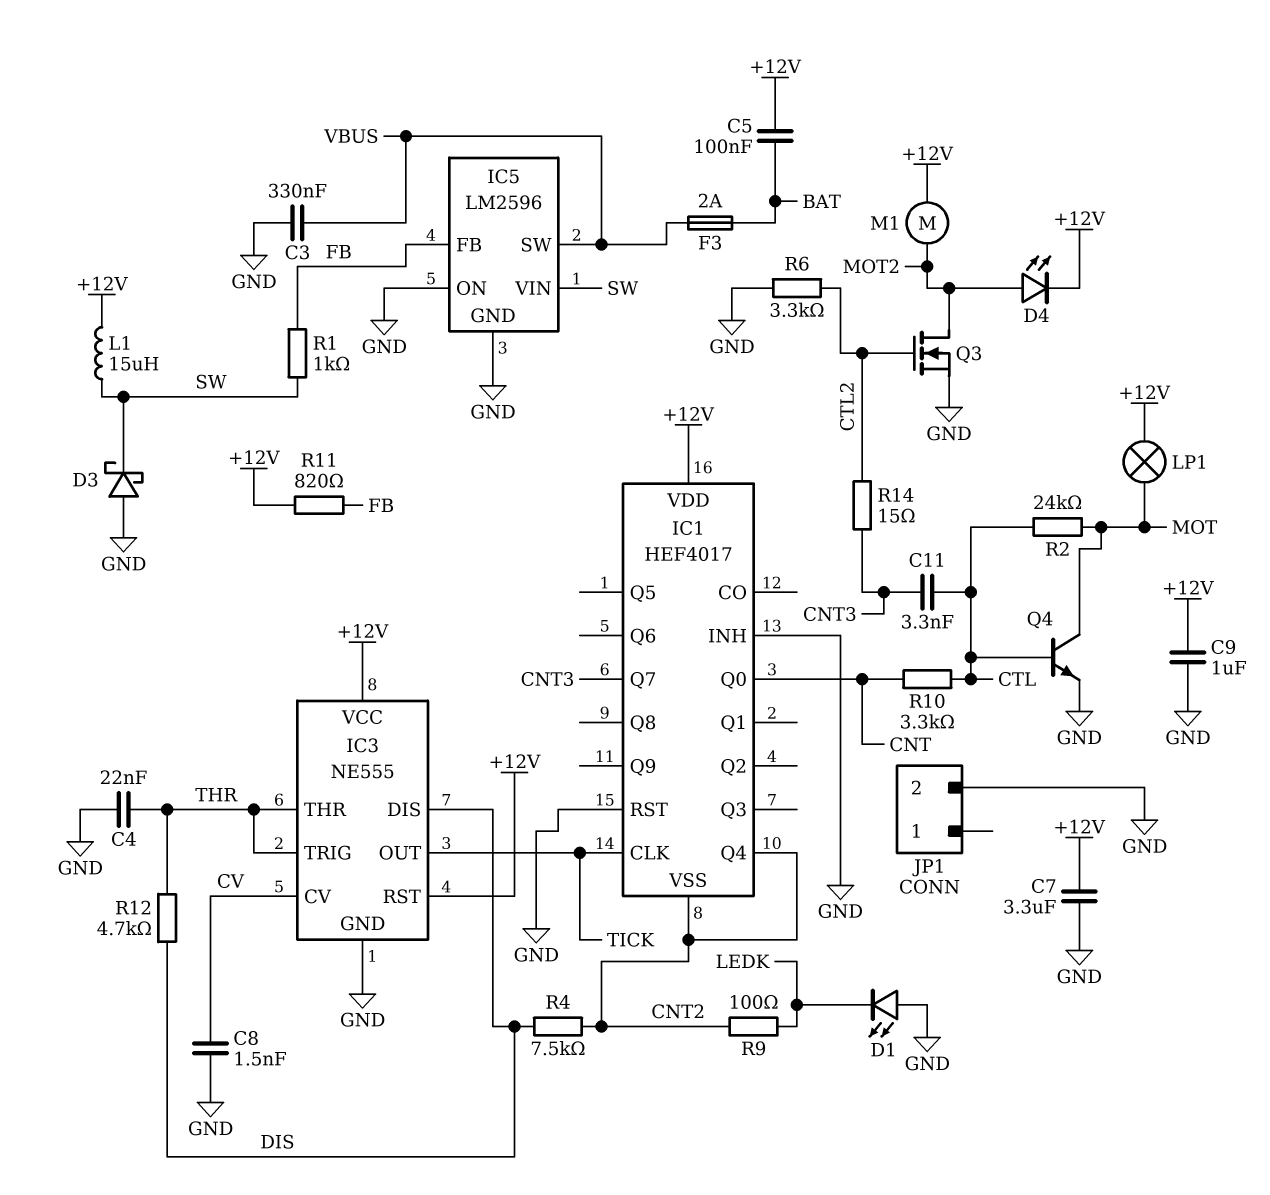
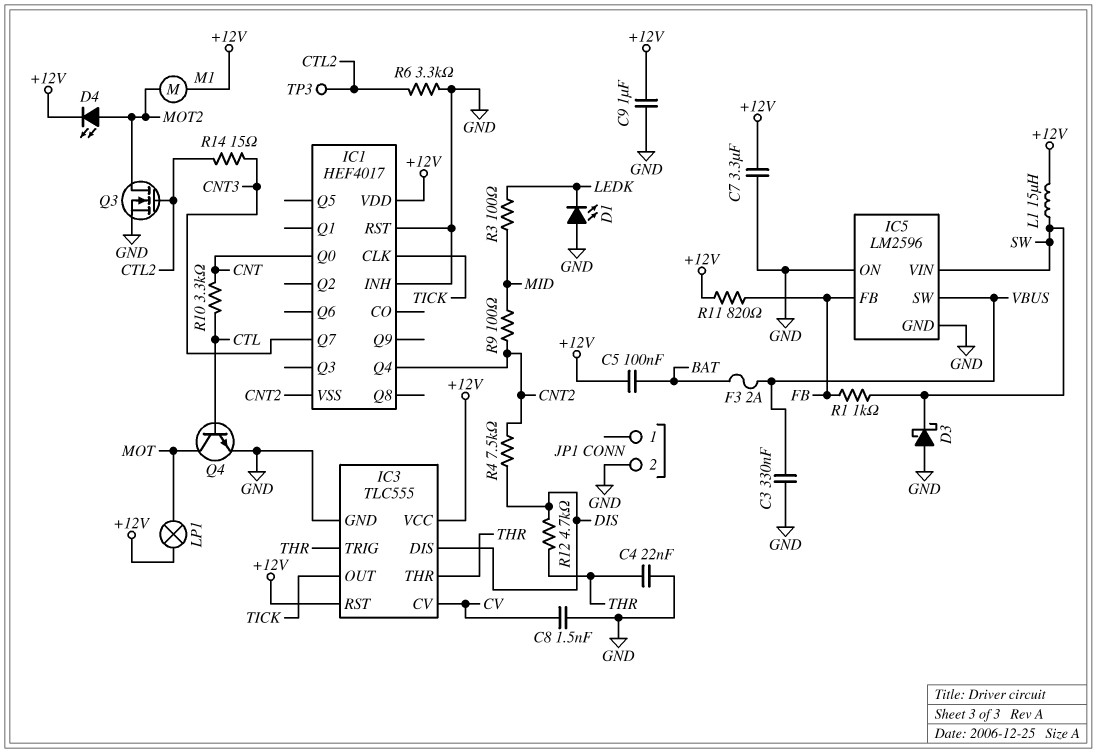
C11: 3.3nF (CNT3, CTL) -> none
IC3: NE555 -> TLC555
R2: 24k (CTL, MOT) -> none
R3: none -> 100 (LEDK, MID)
R9: 100 (CNT2, LEDK) -> 100 (CNT2, MID)
TP3: none -> test point (CTL2)

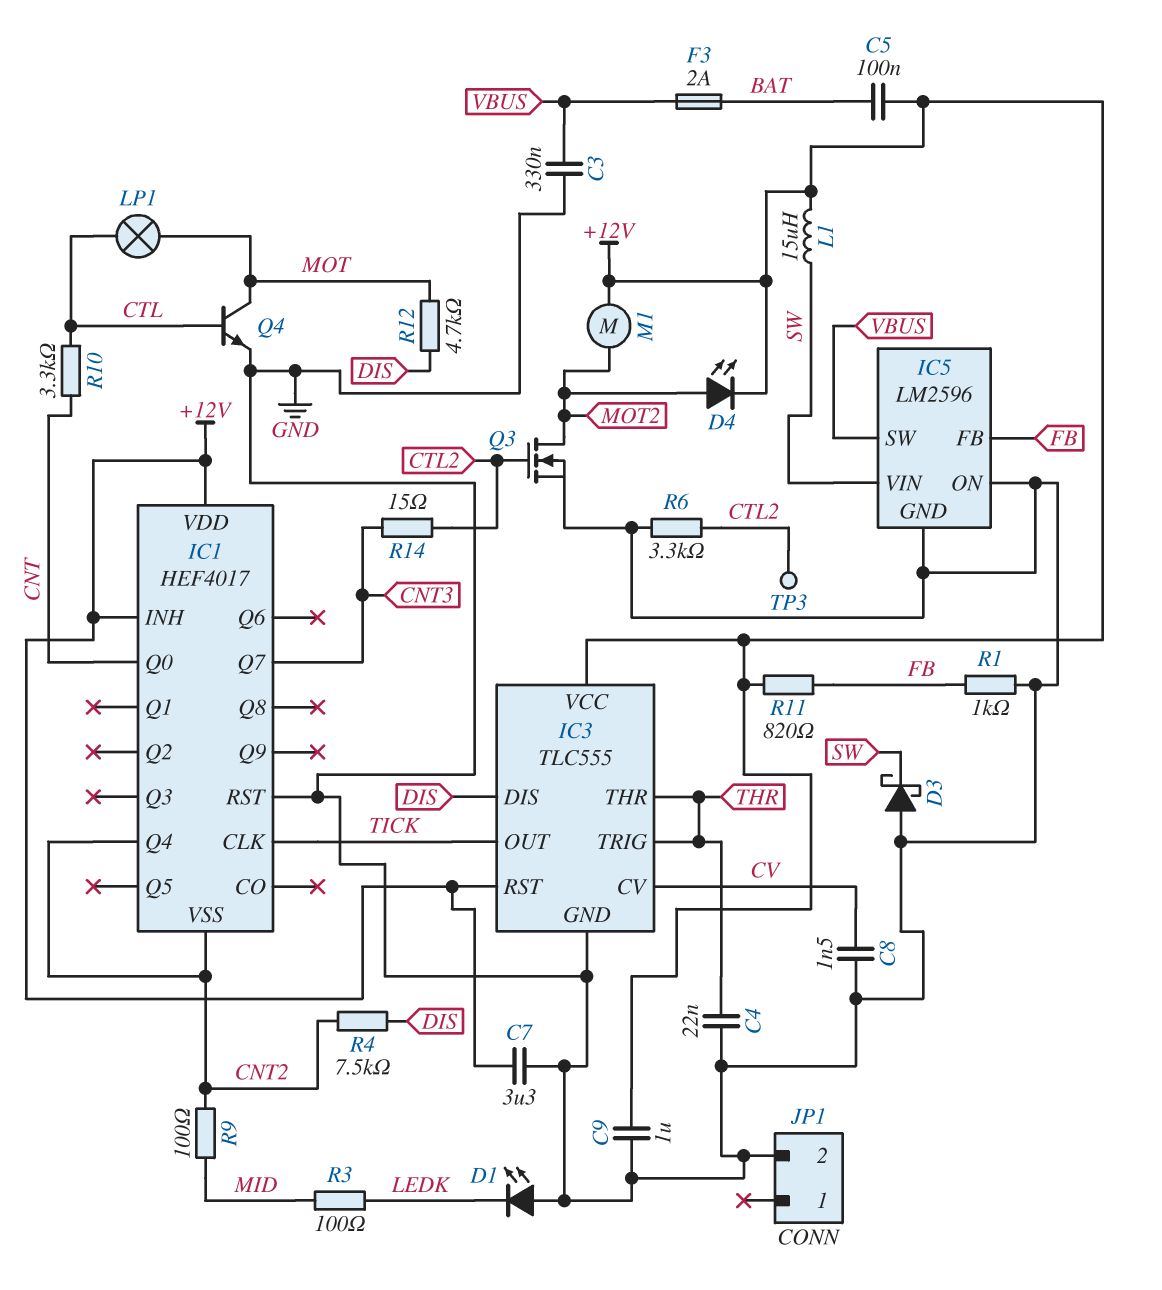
IC1 pin INH: GND -> +12V
LP1: lamp (+12V, MOT) -> lamp (CTL, MOT)
R1: 1k (FB, SW) -> 1k (FB, GND)
R12: 4.7k (DIS, THR) -> 4.7k (DIS, MOT)

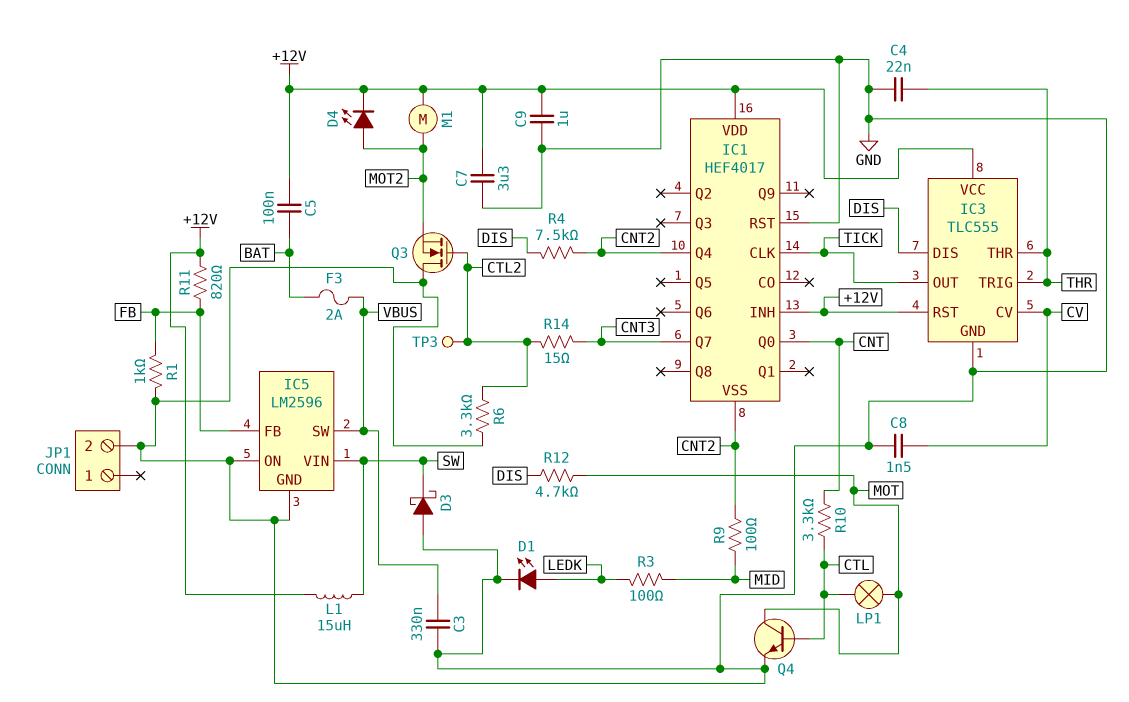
D1: LED (A GND, K LEDK) -> LED (A LEDK, K GND)
Q3: NMOS (G CTL2, D MOT2, S GND) -> NMOS (G CTL2, D GND, S MOT2)

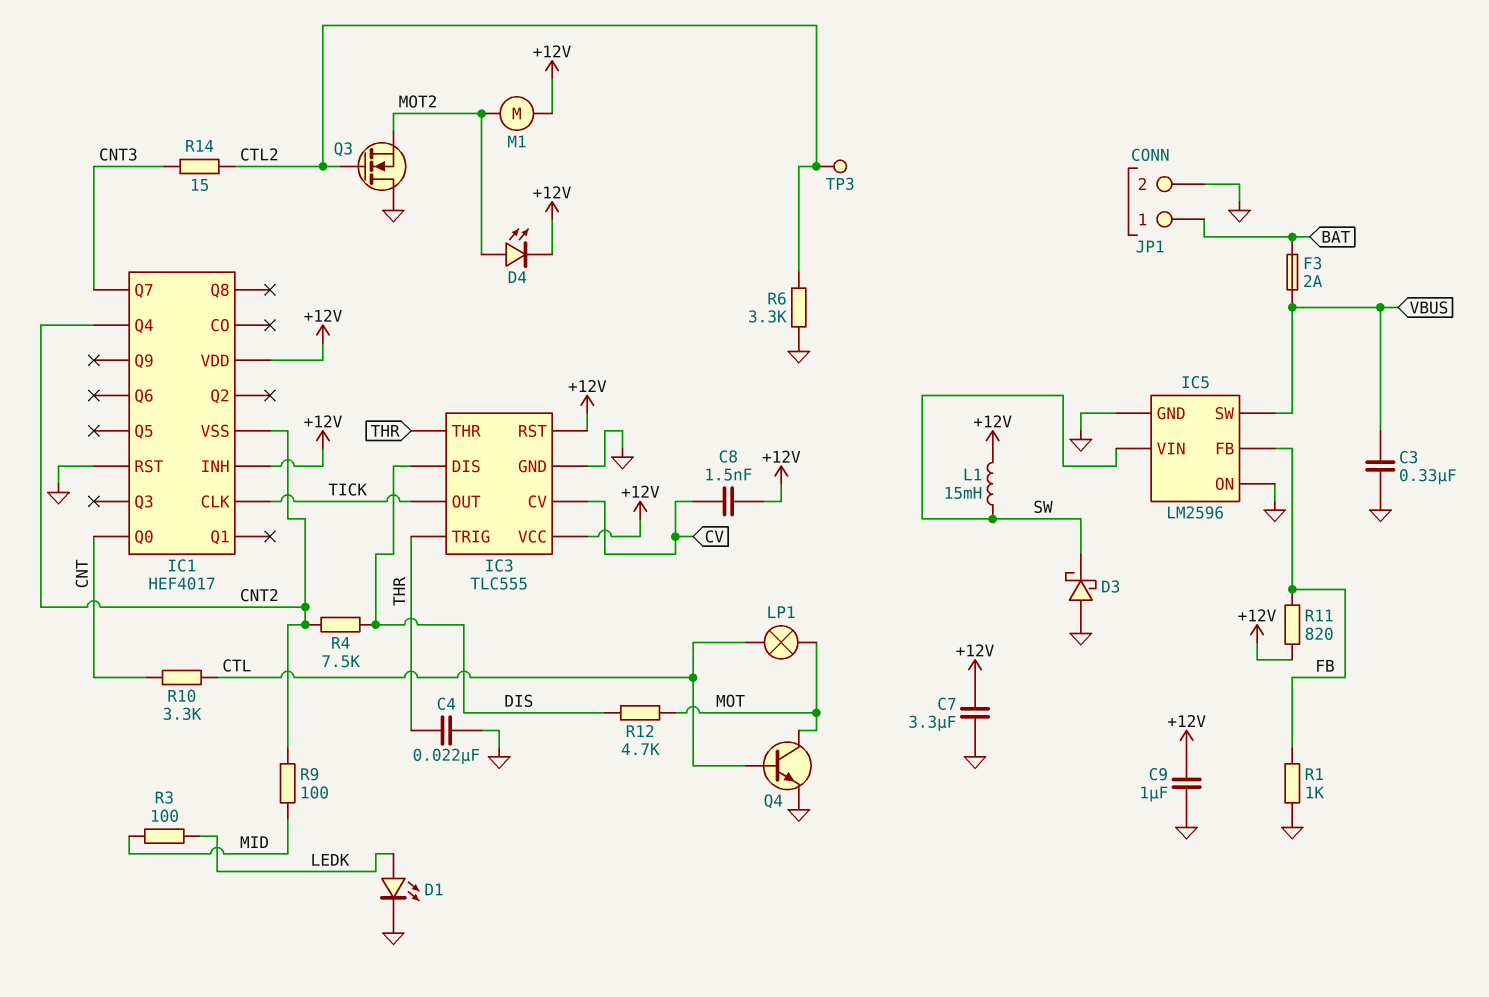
C5: 100nF (+12V, BAT) -> none
C8: 1.5nF (CV, GND) -> 1.5nF (+12V, CV)
JP1 pin 1: none -> BAT
L1: 15uH (+12V, SW) -> 15mH (+12V, SW)

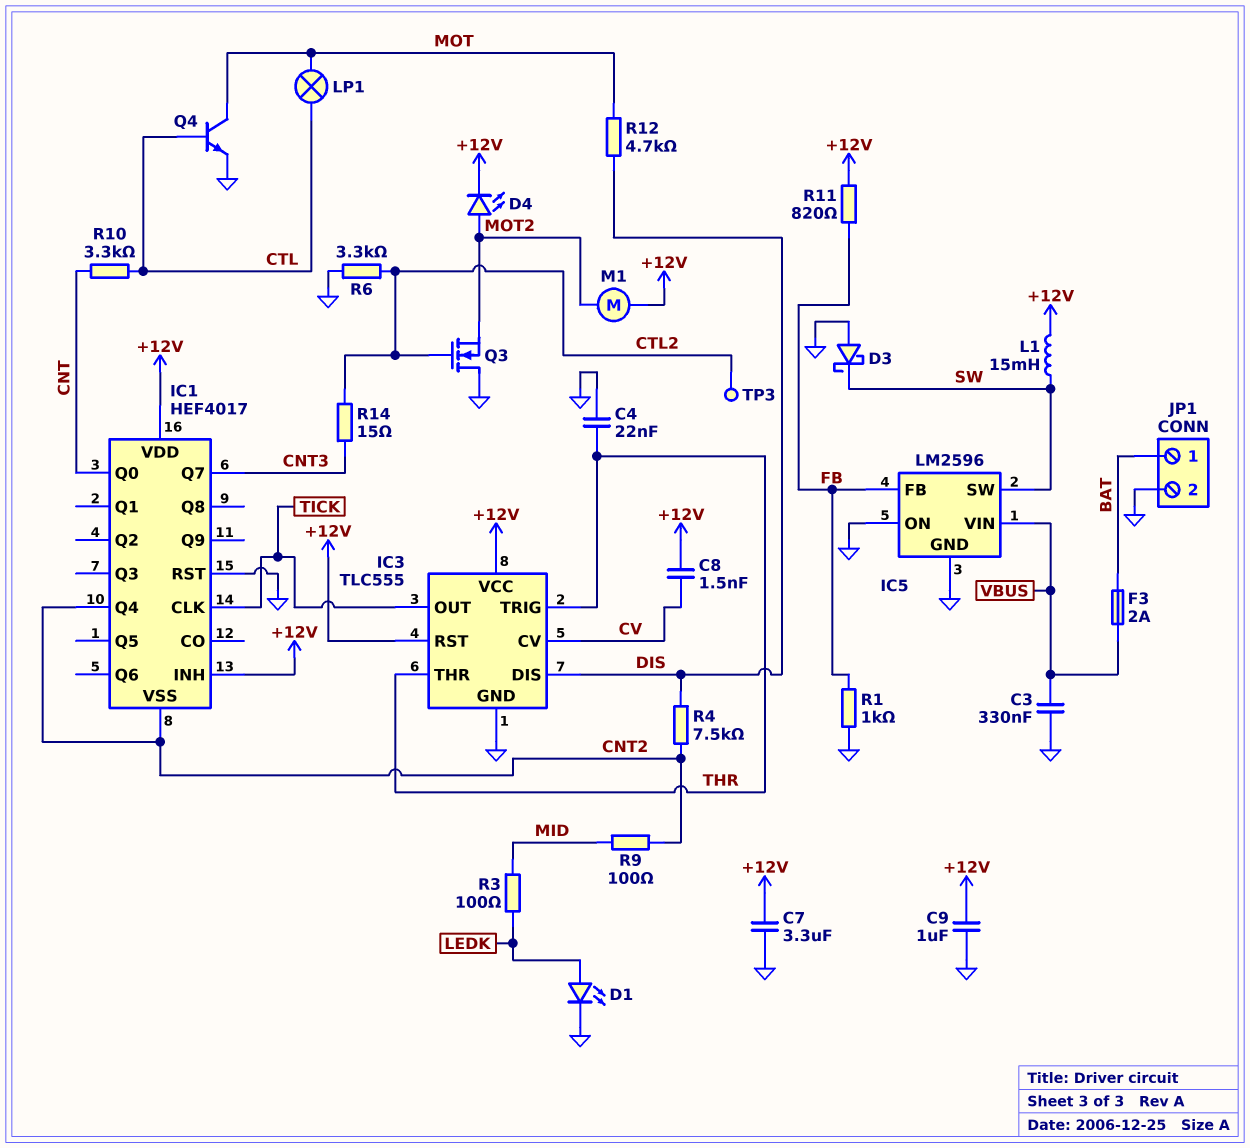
IC5 pin SW: VBUS -> SW
IC5 pin VIN: SW -> VBUS

